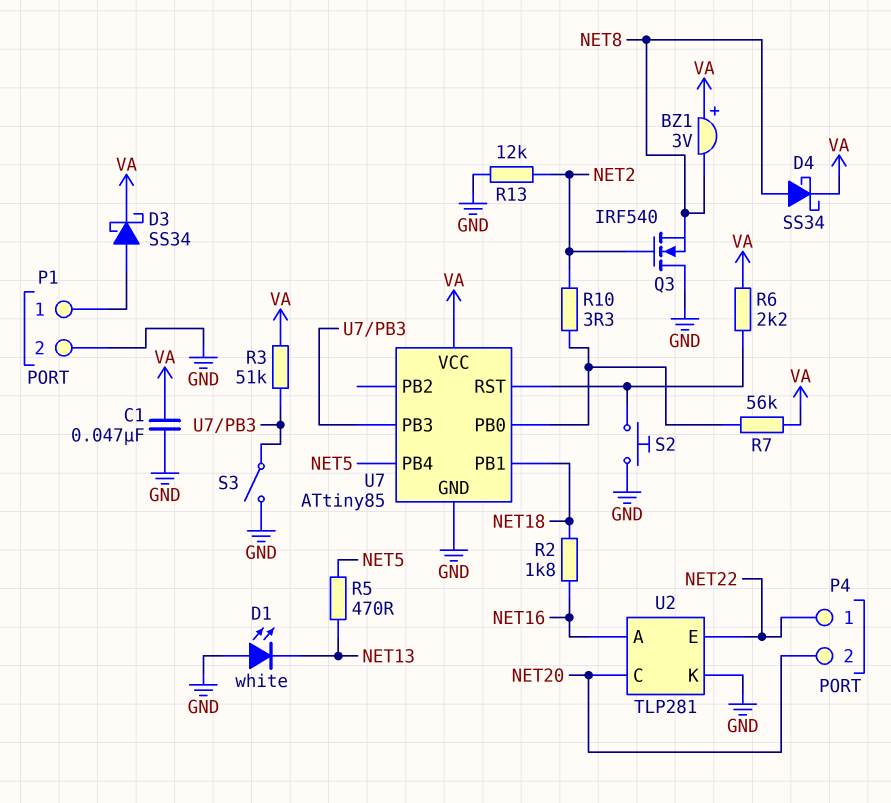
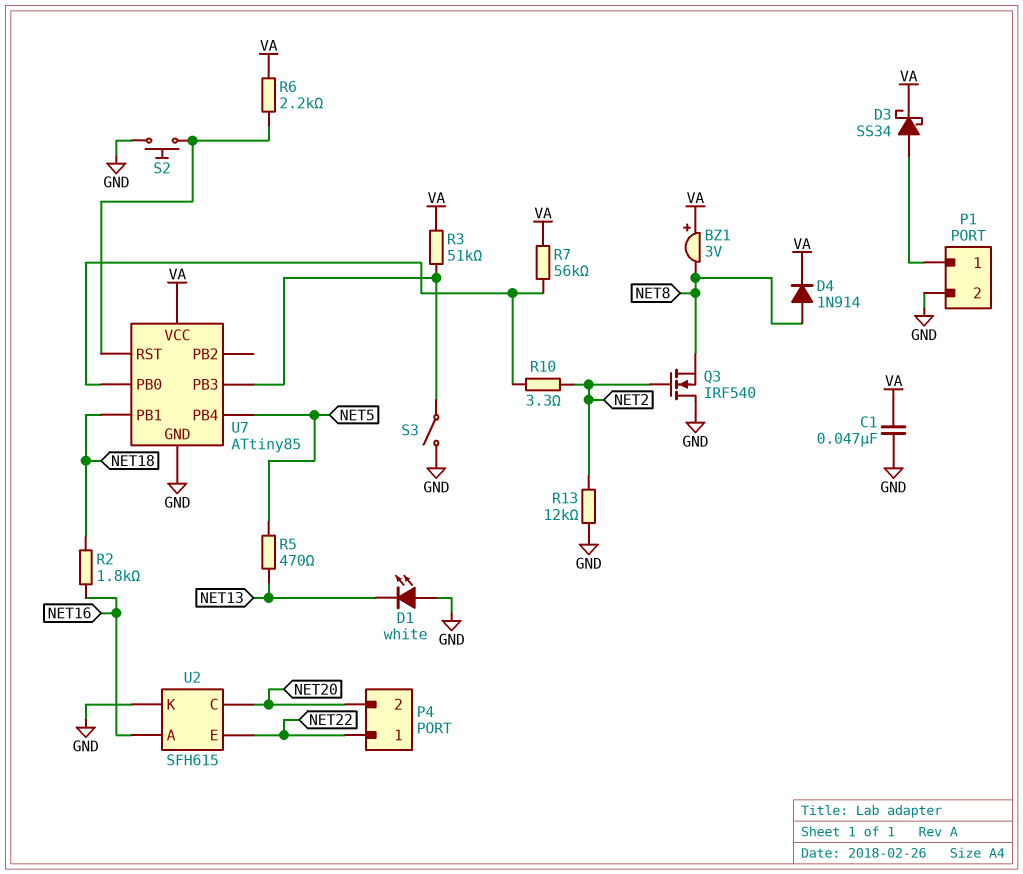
D4: schottky SS34 (A NET8, K VA) -> diode 1N914 (A NET8, K VA)
U2: TLP281 -> SFH615

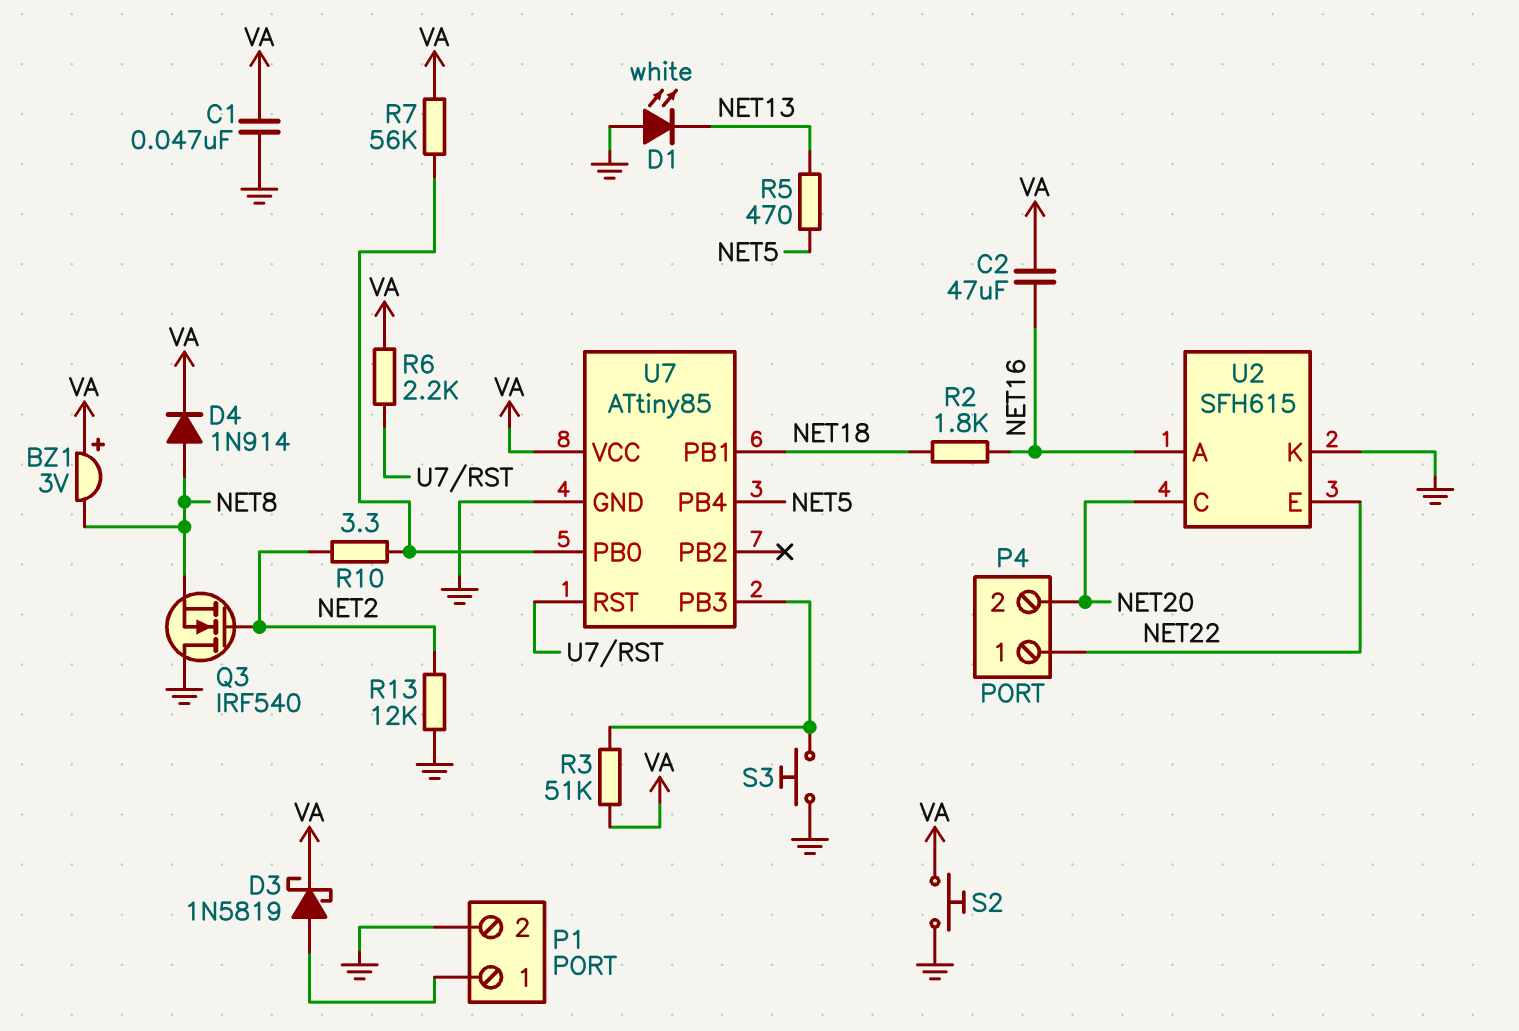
C2: none -> 47uF (NET16, VA)
D3: schottky SS34 (A P1/1, K VA) -> schottky 1N5819 (A P1/1, K VA)
S2: button (GND, U7/RST) -> button (GND, VA)
S3: switch (GND, U7/PB3) -> button (GND, U7/PB3)

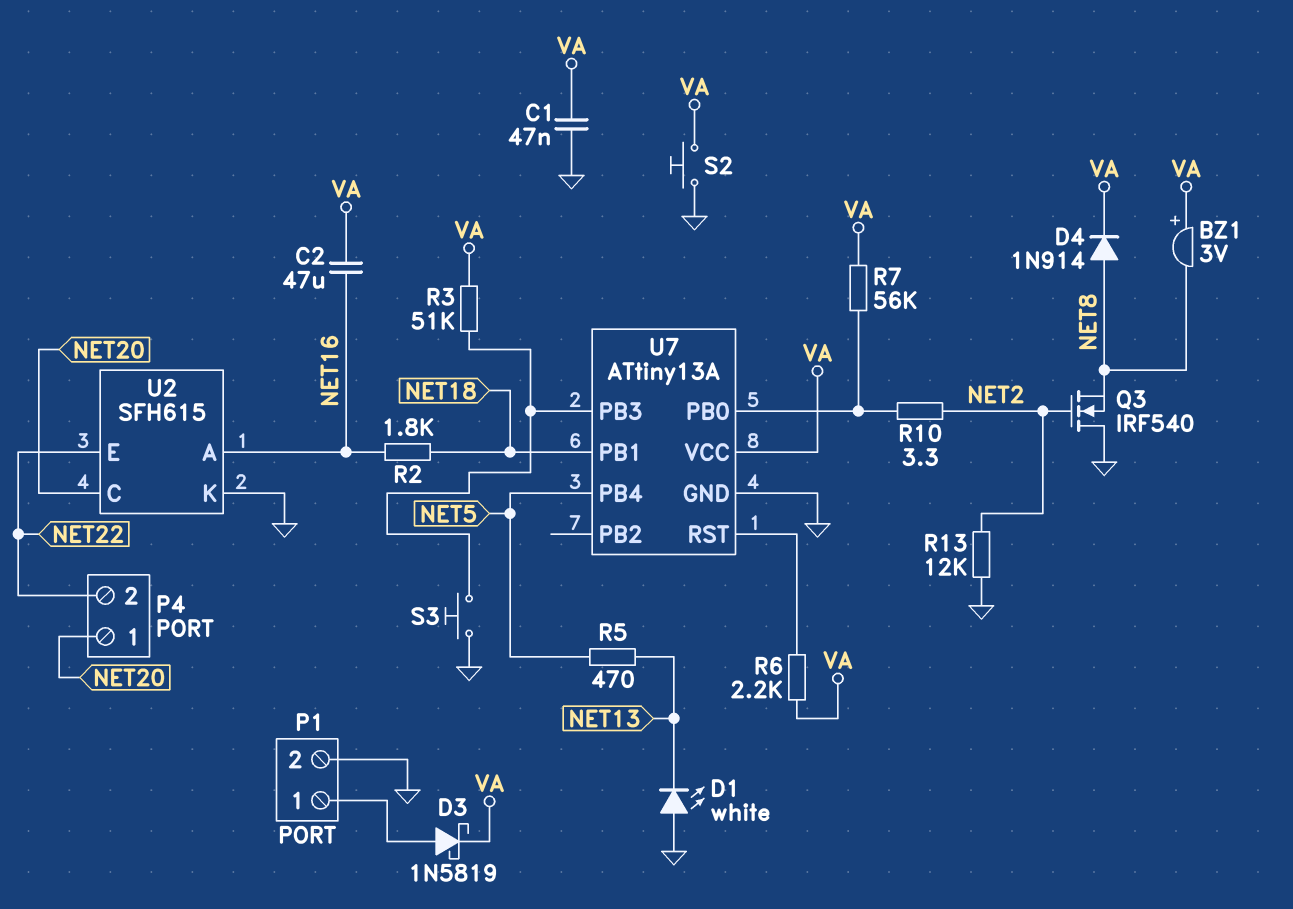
P4 pin 1: NET22 -> NET20
P4 pin 2: NET20 -> NET22
U7: ATtiny85 -> ATtiny13A

